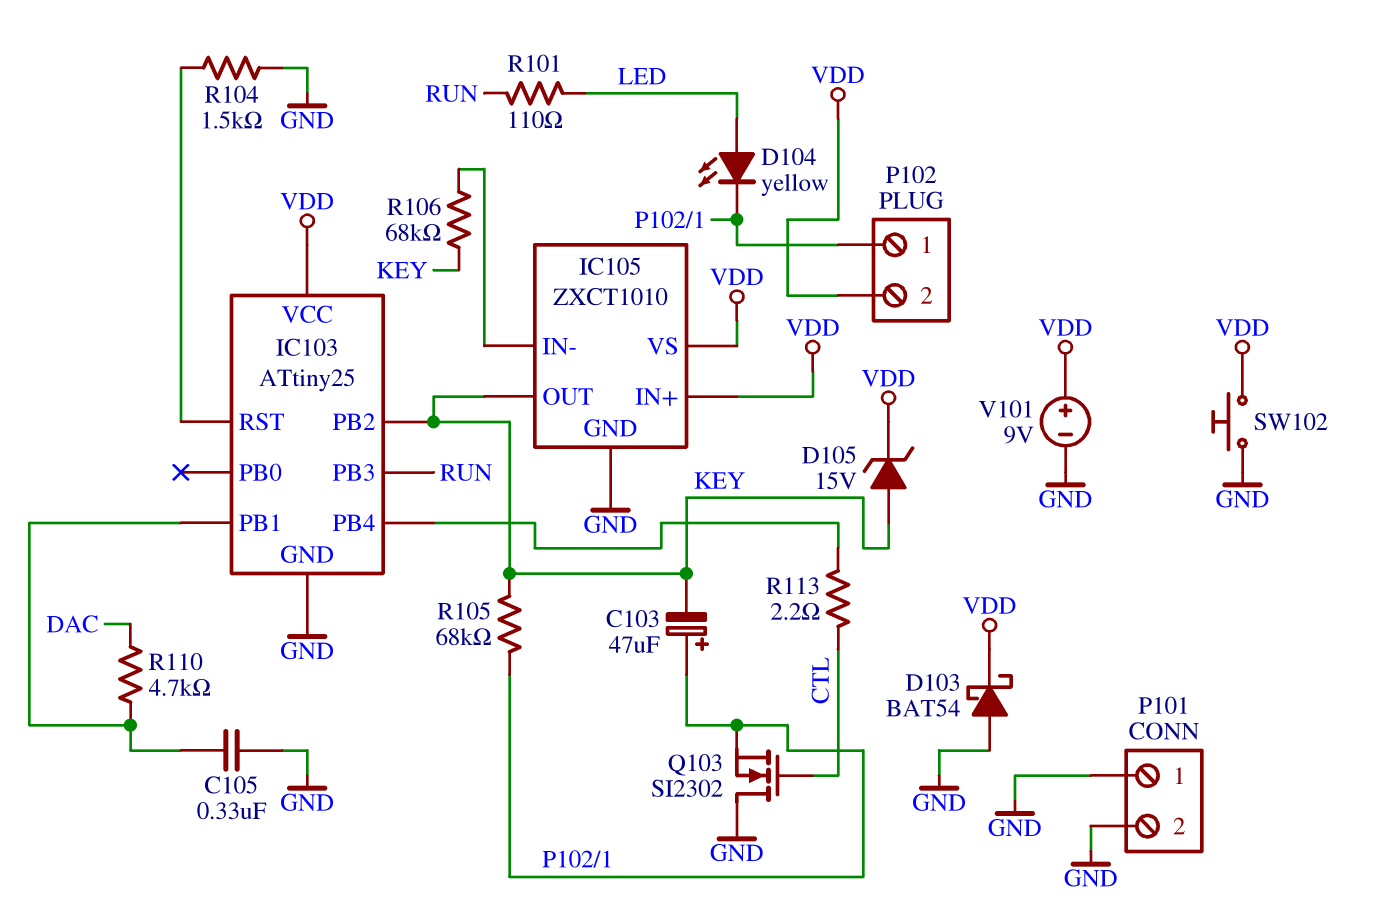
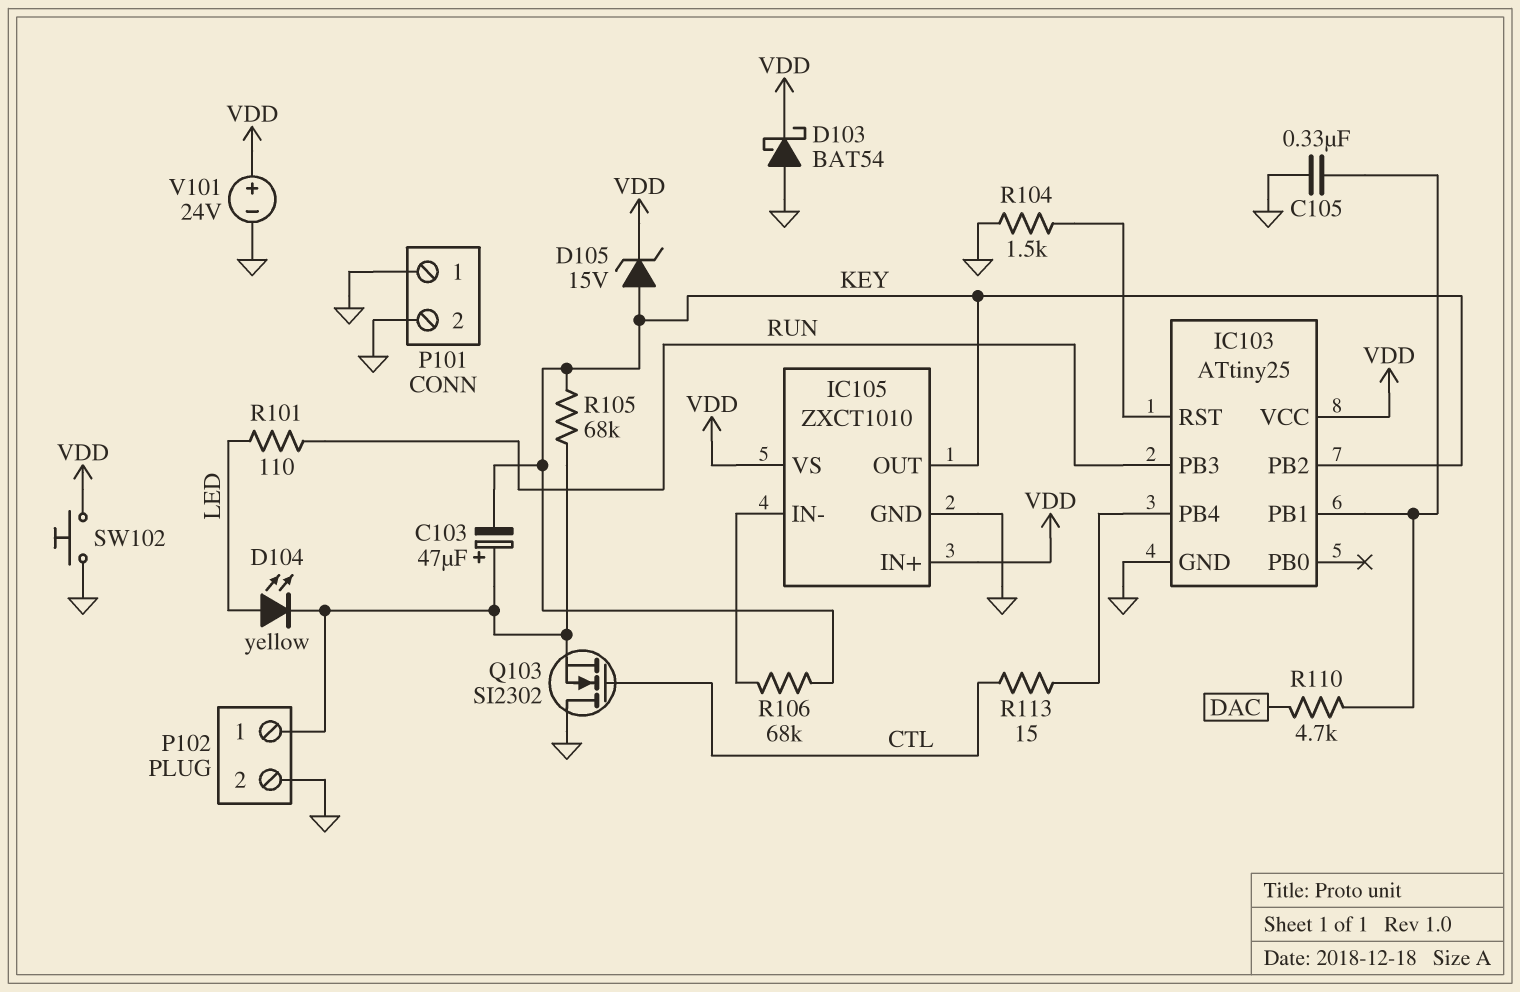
P102 pin 2: VDD -> GND
R113: 2.2 (CTL, IC103/PB4) -> 15 (CTL, IC103/PB4)
V101: 9V (plus VDD, minus GND) -> 24V (plus VDD, minus GND)

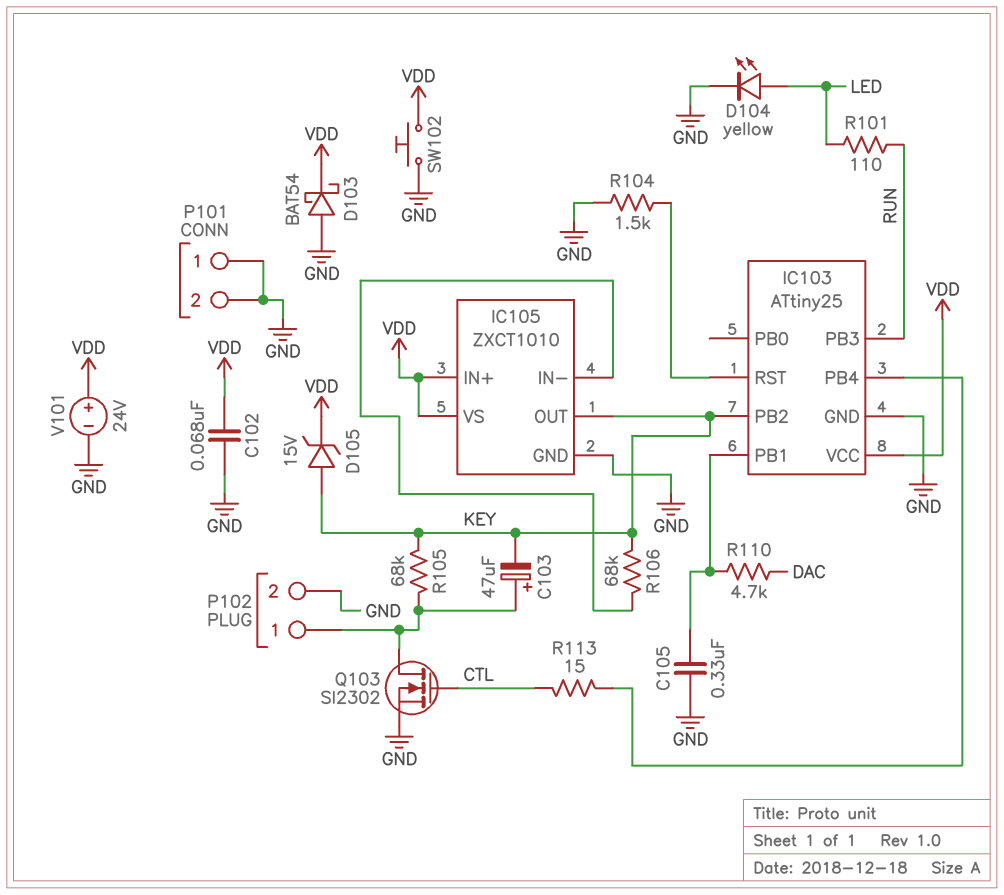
C102: none -> 68nF (GND, VDD)
D104: LED yellow (A LED, K P102/1) -> LED yellow (A LED, K GND)
Q103: NMOS SI2302 (G CTL, D GND, S P102/1) -> NMOS SI2302 (G CTL, D P102/1, S GND)

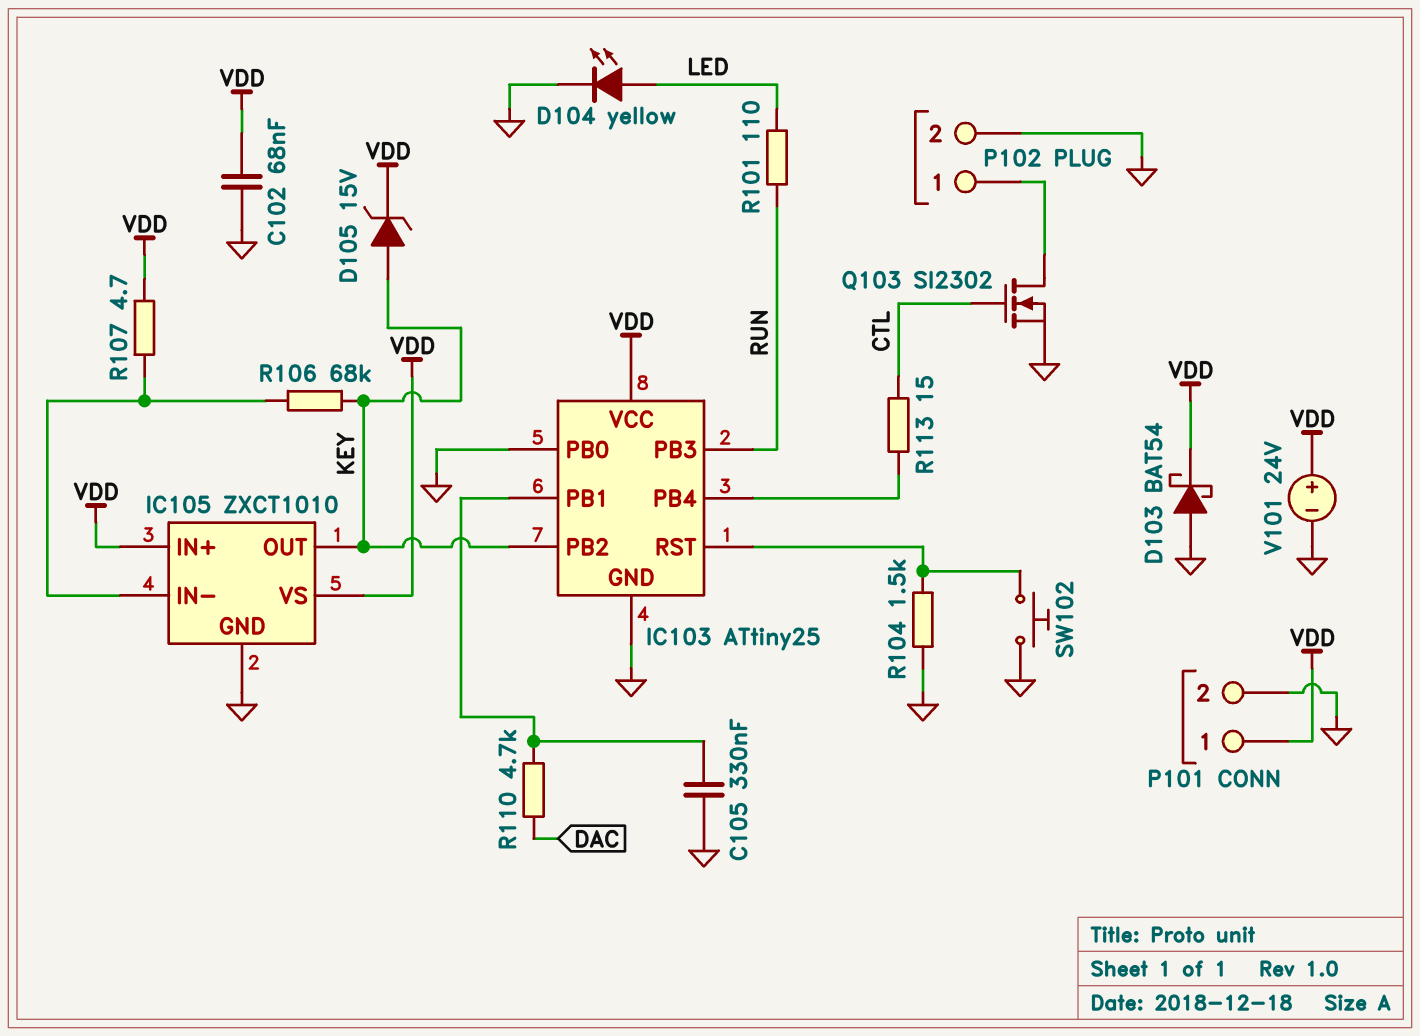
C103: 47uF (plus P102/1, minus KEY) -> none
IC103 pin PB0: none -> GND
P101 pin 1: GND -> VDD
R105: 68k (KEY, P102/1) -> none
R107: none -> 4.7 (IC105/IN-, VDD)
SW102: button (GND, VDD) -> button (GND, IC103/RST)

